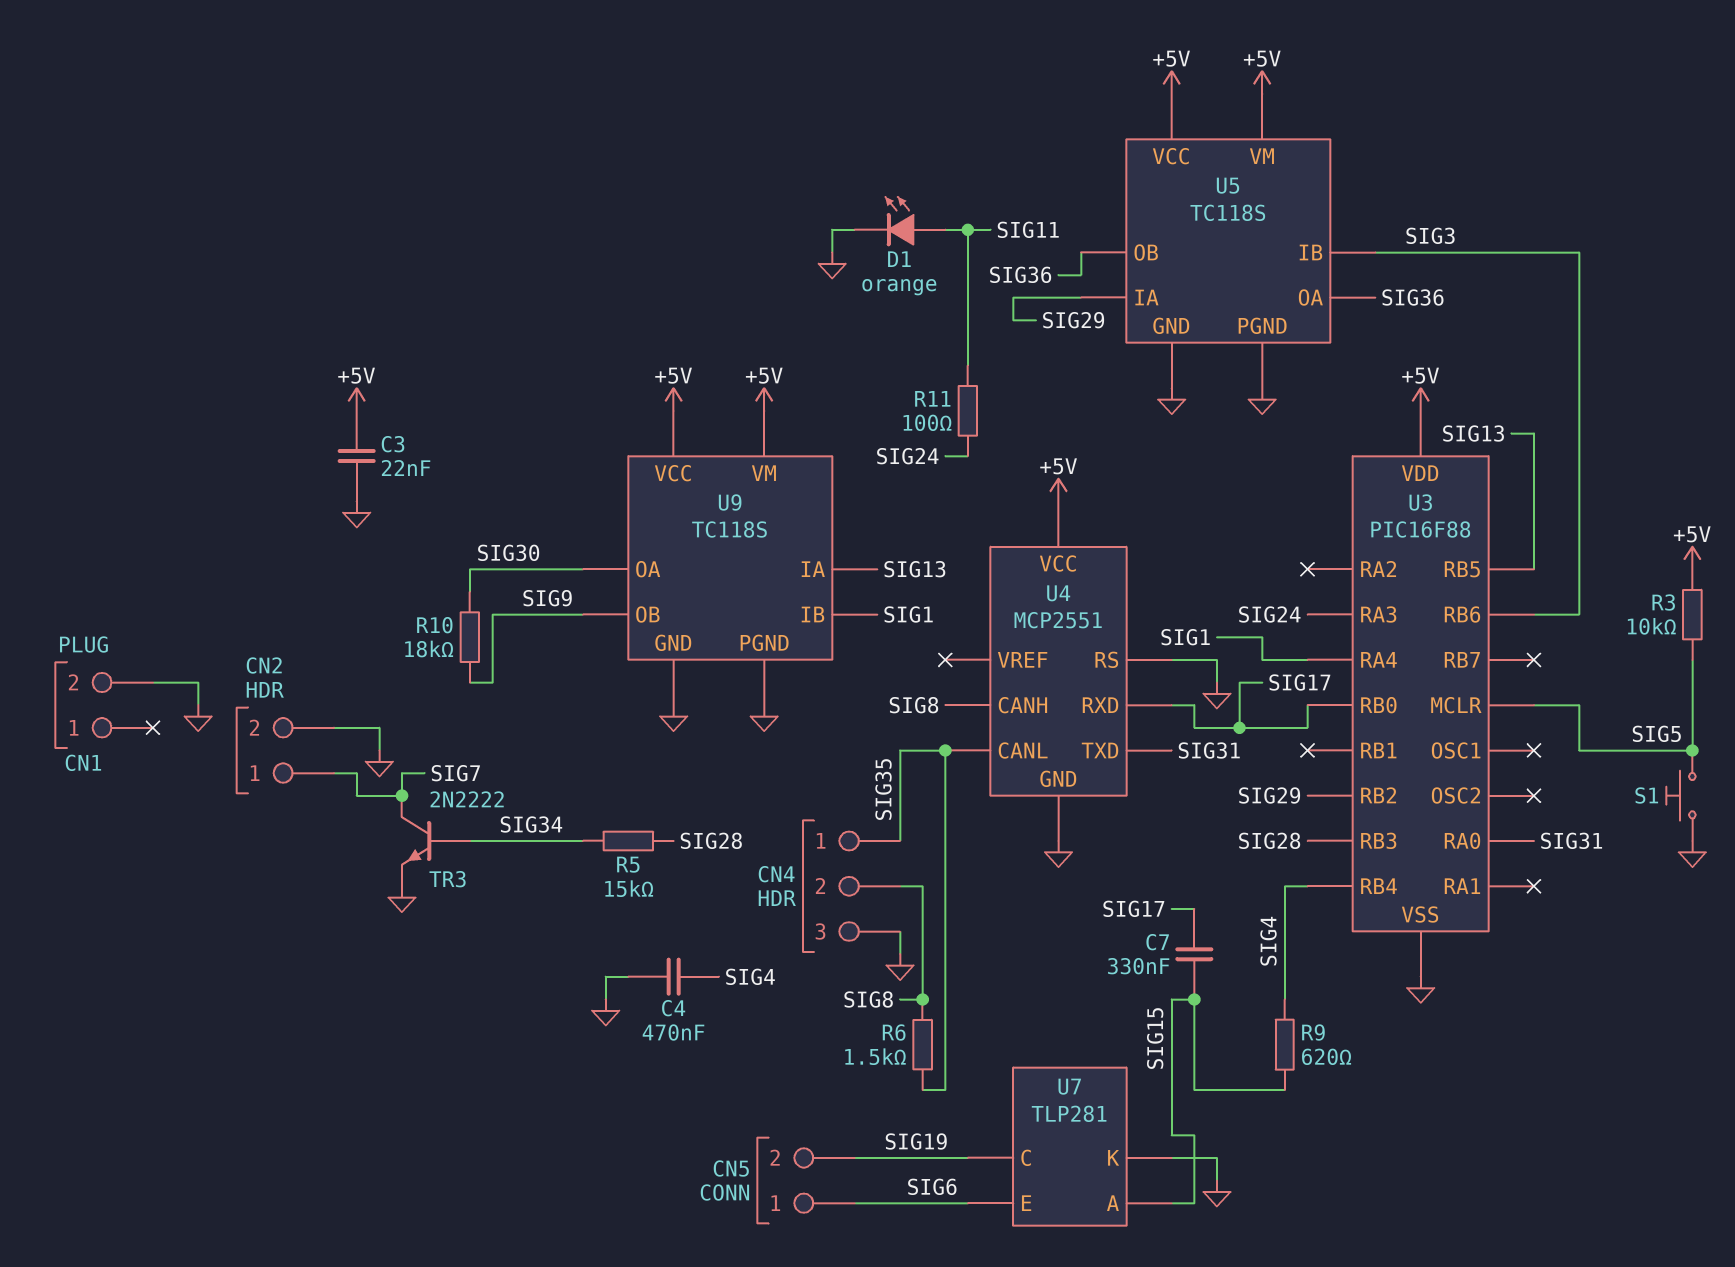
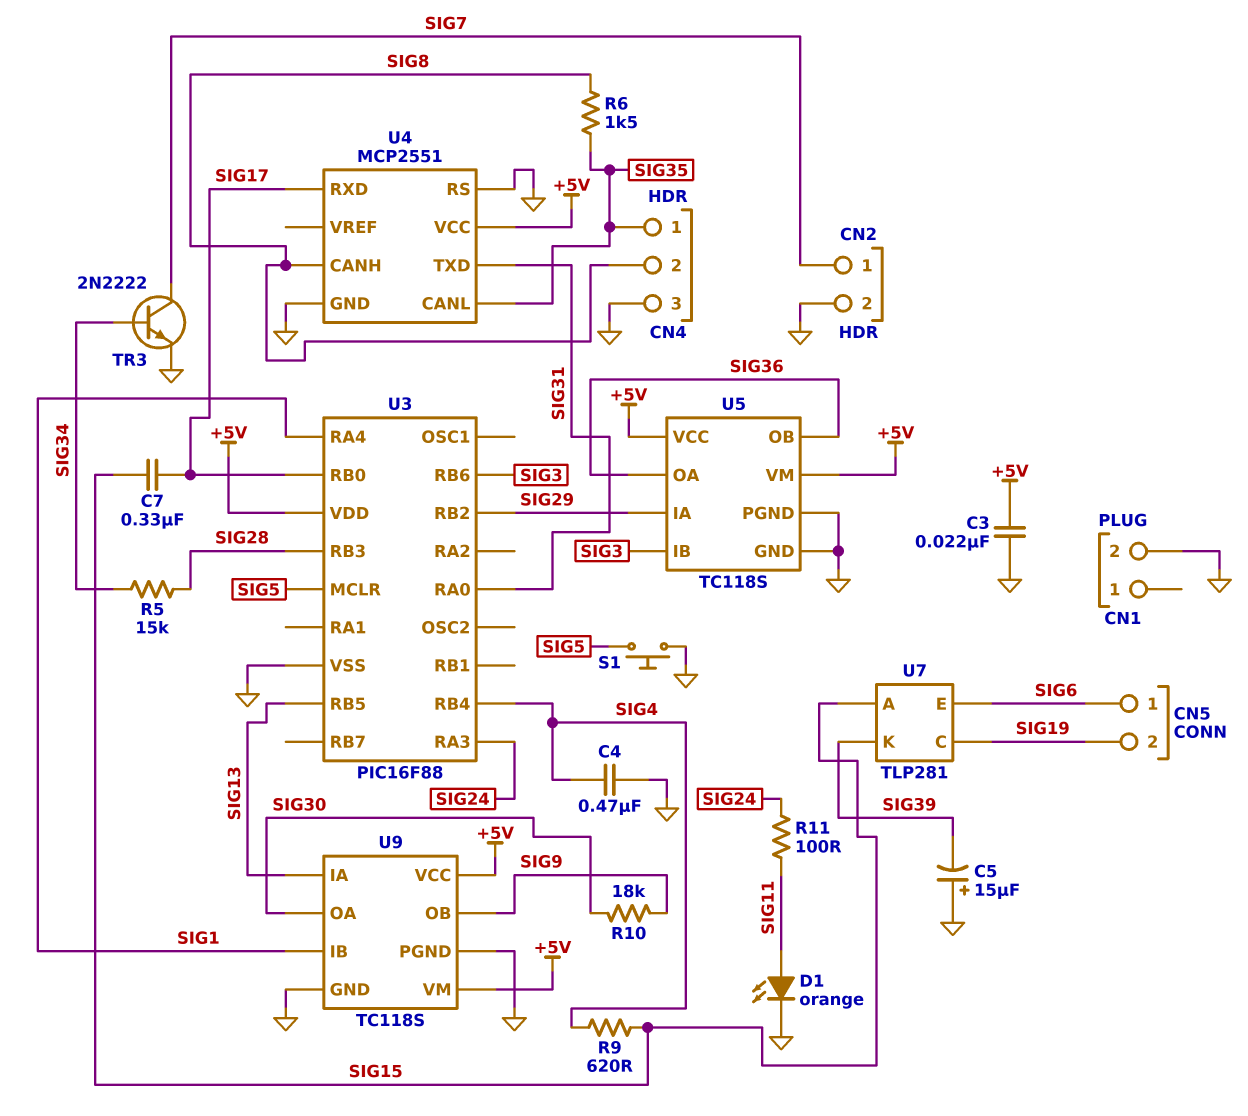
C5: none -> 15uF (plus GND, minus SIG39)
R3: 10k (+5V, SIG5) -> none
U7 pin K: GND -> SIG39

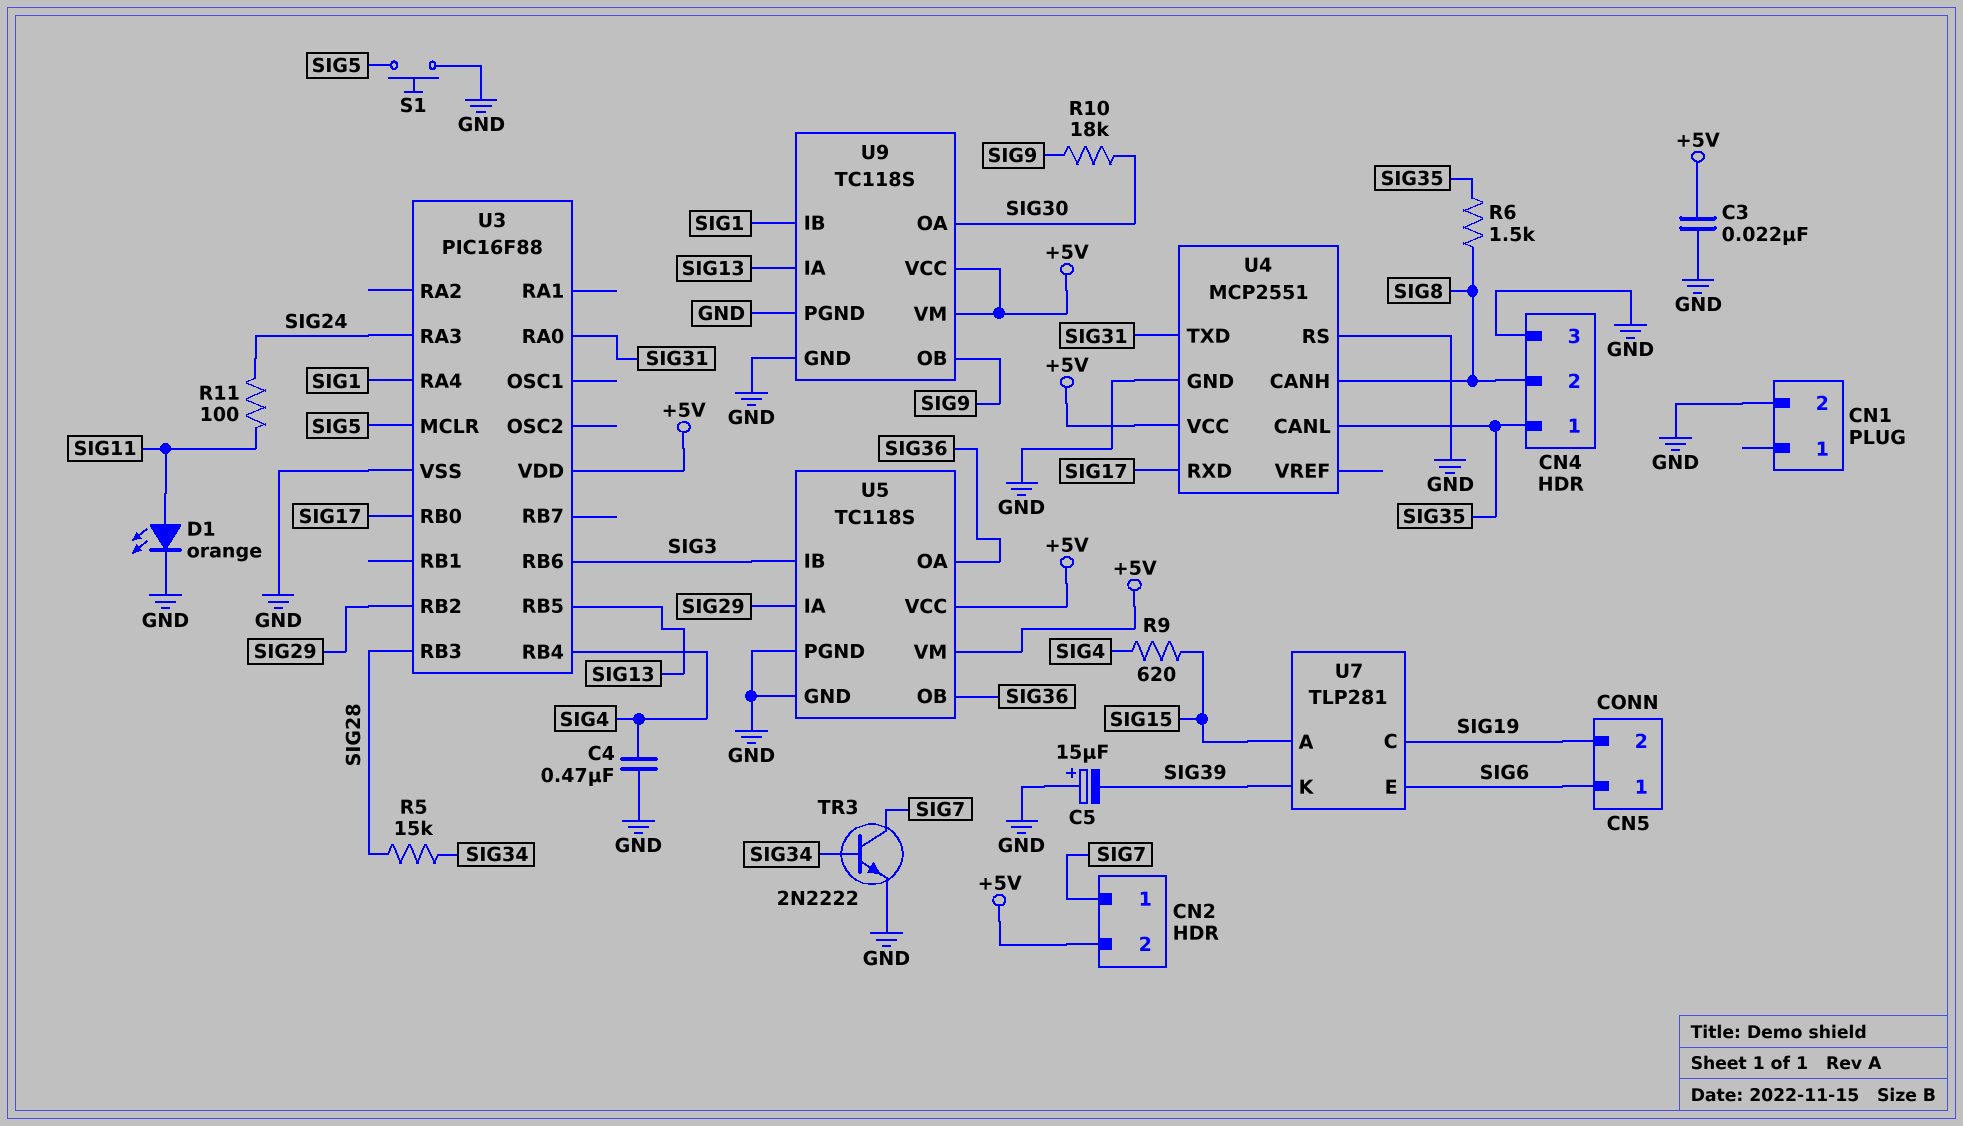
C7: 330nF (SIG15, SIG17) -> none
CN2 pin 2: GND -> +5V

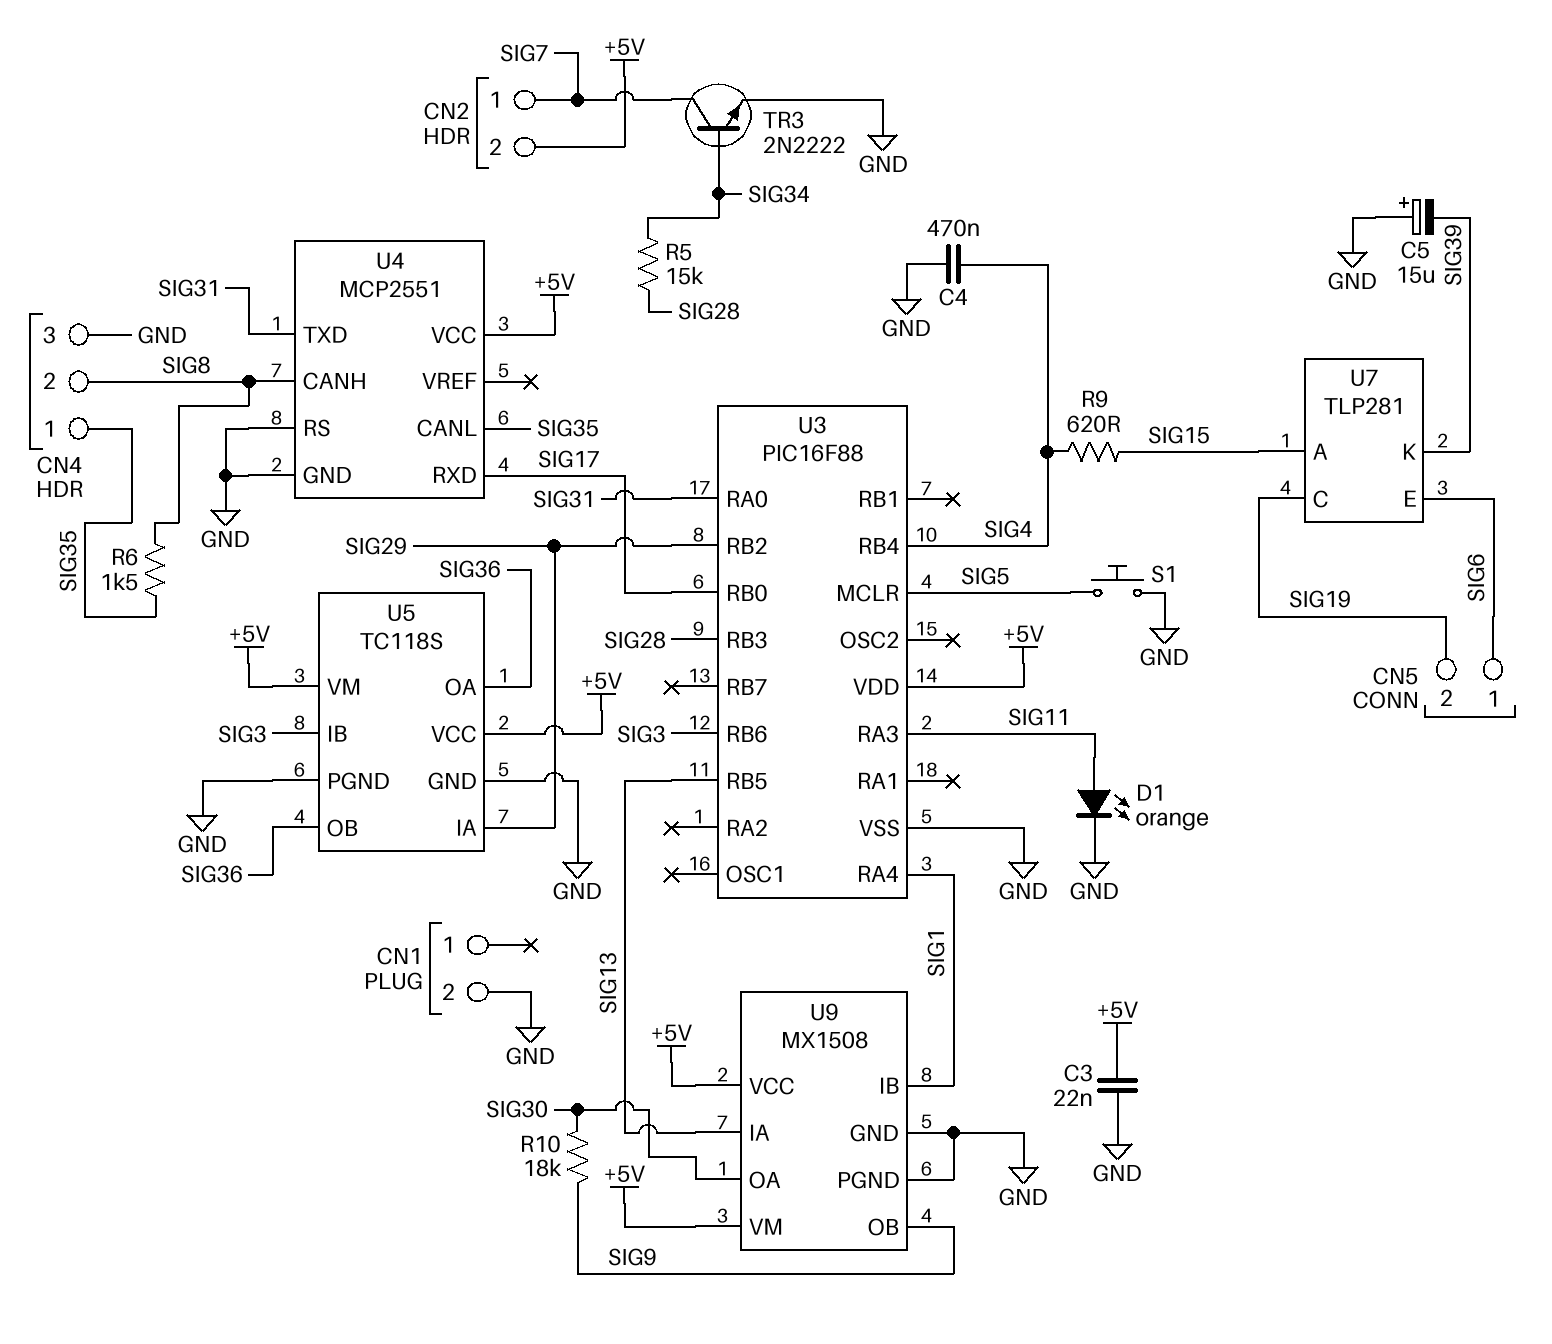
R11: 100 (SIG11, SIG24) -> none
U3 pin RA3: SIG24 -> SIG11
U9: TC118S -> MX1508

